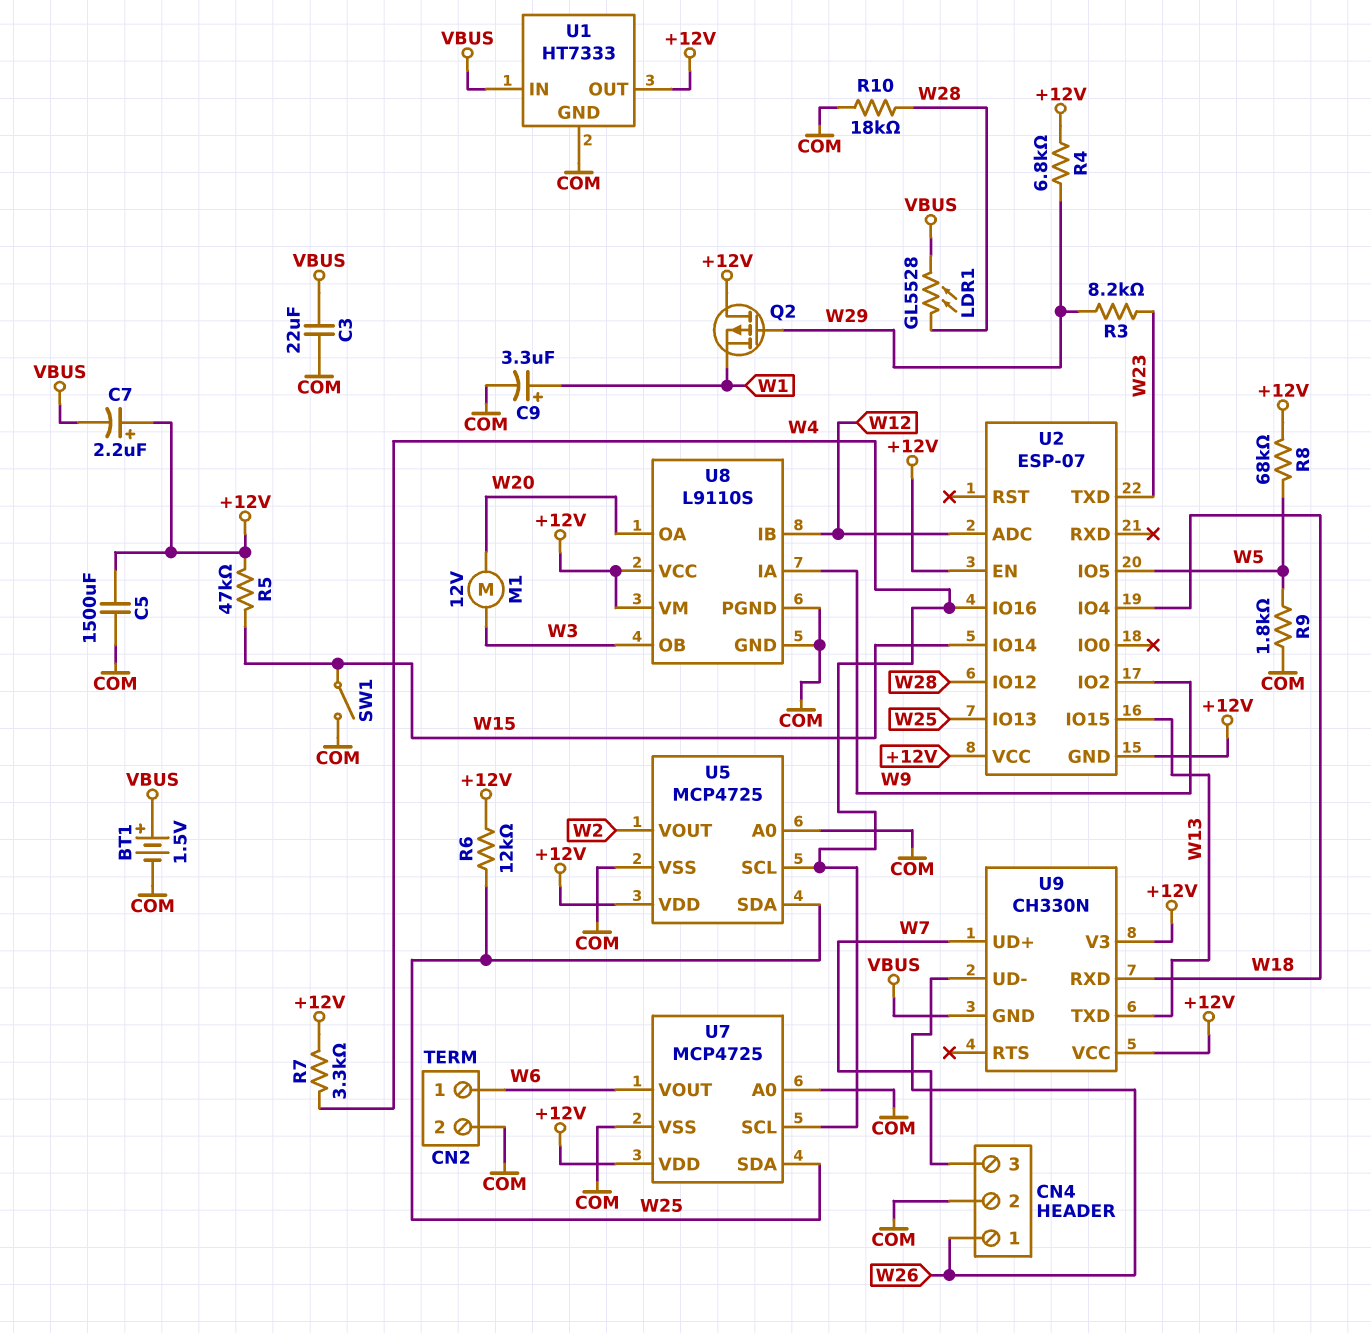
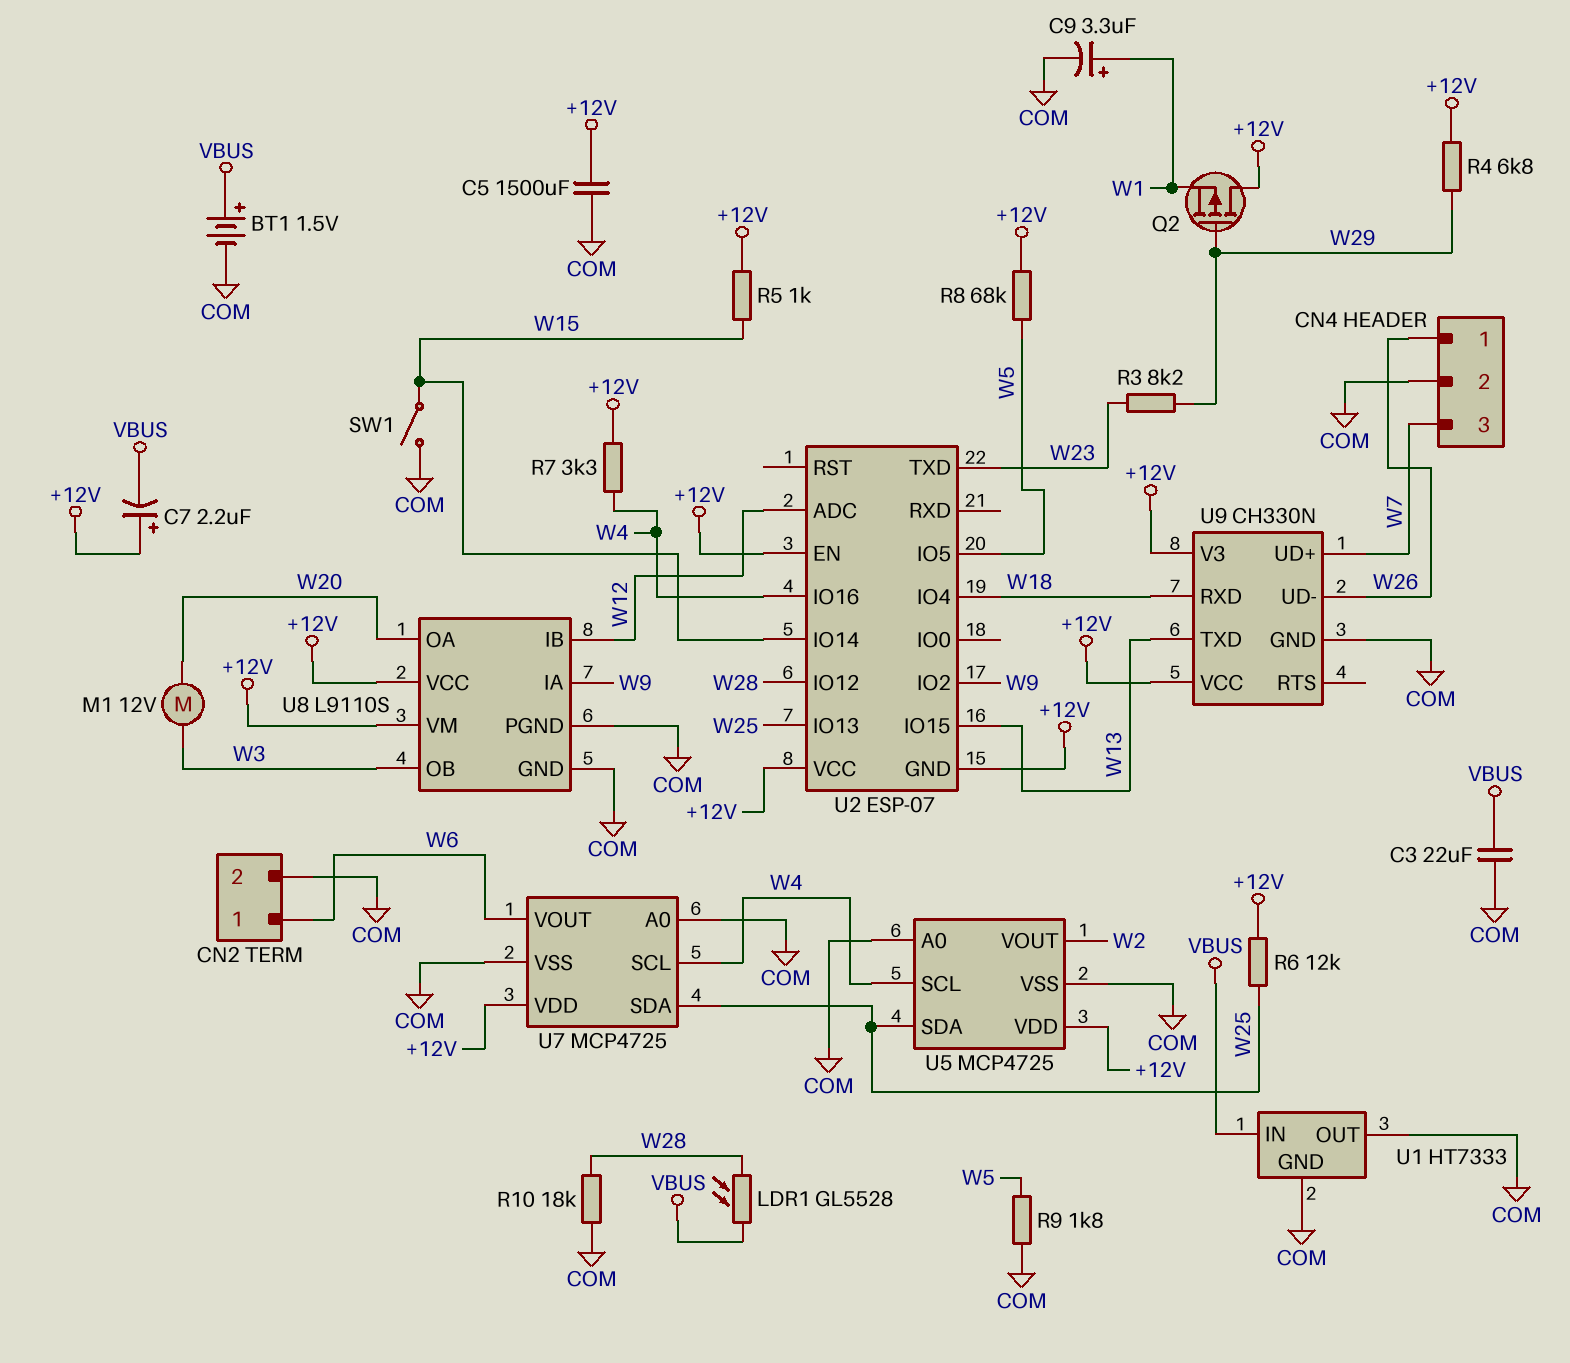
R5: 47k (+12V, W15) -> 1k (+12V, W15)
U1 pin OUT: +12V -> COM
U9 pin GND: VBUS -> COM

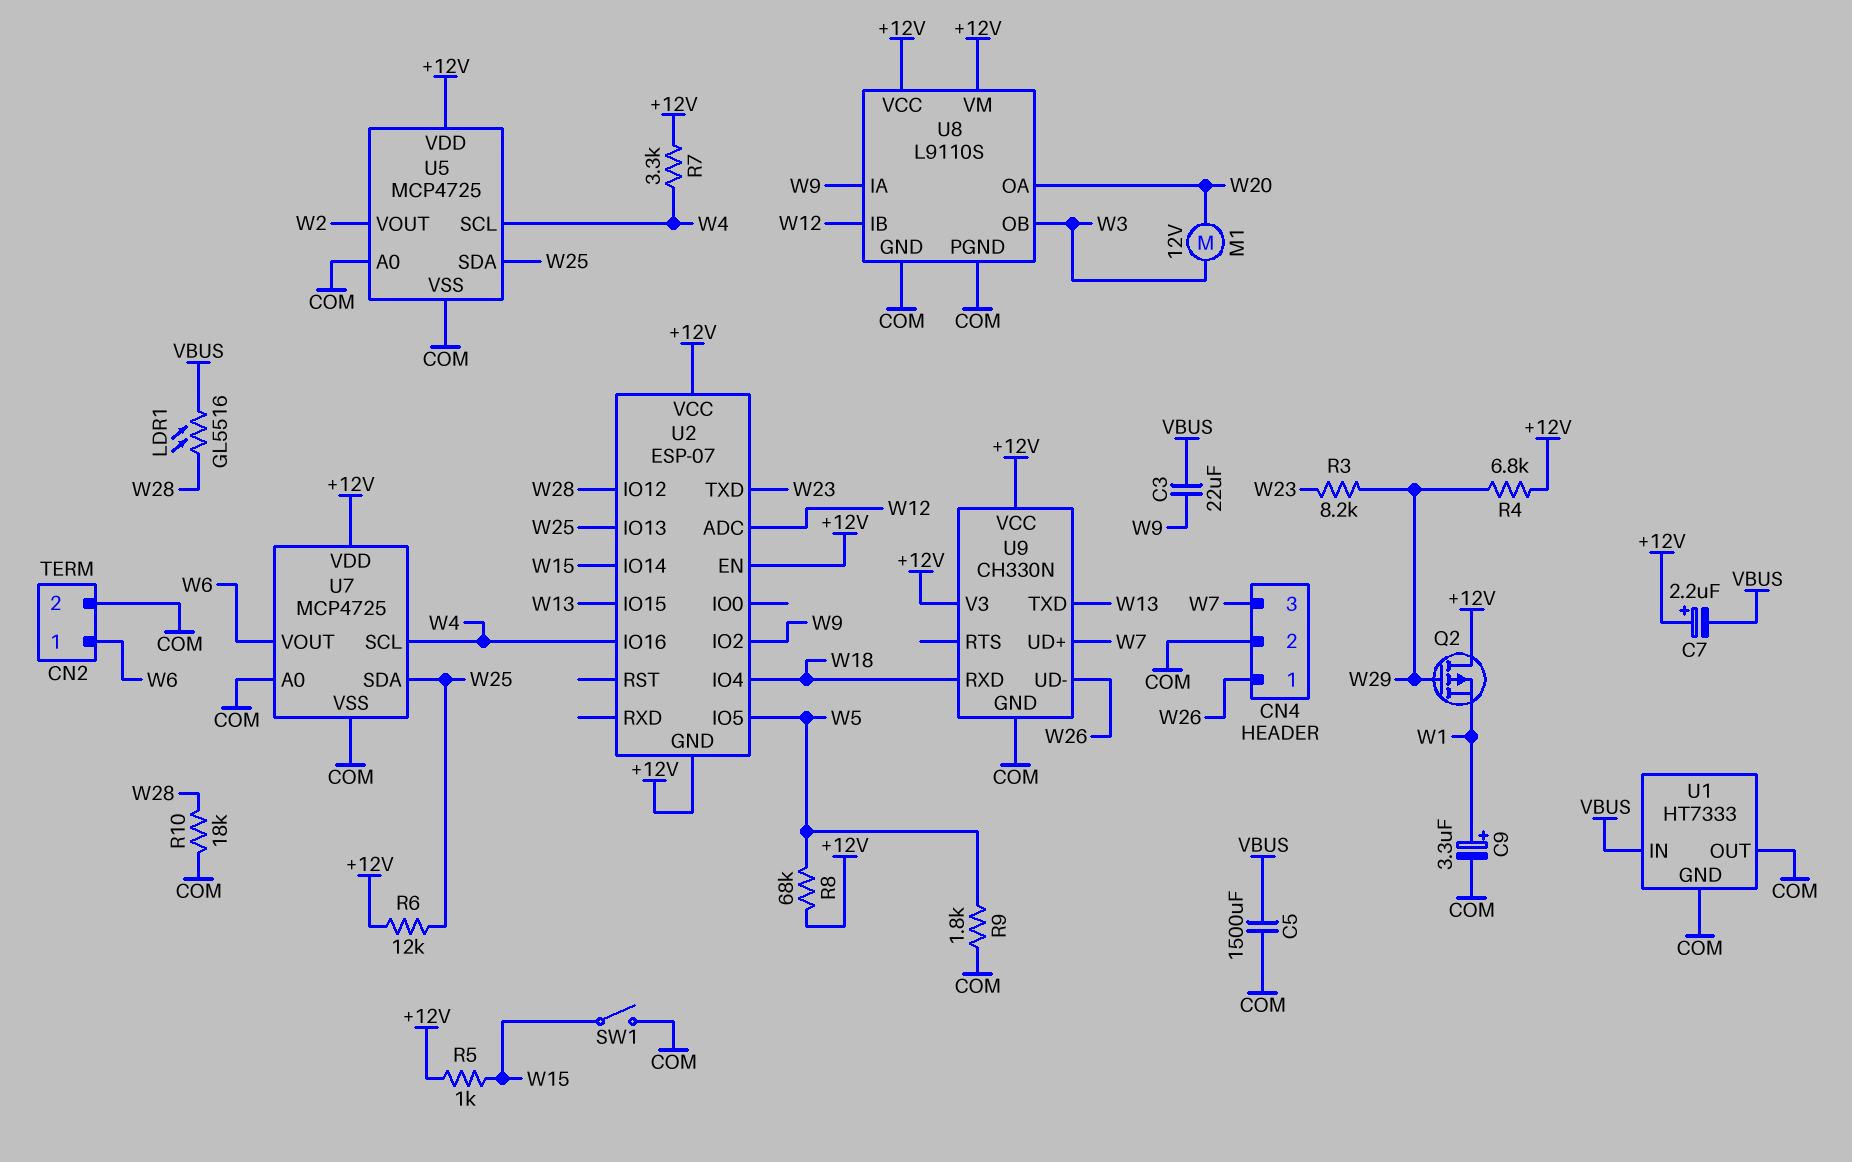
BT1: 1.5V (plus VBUS, minus COM) -> none
C3: 22uF (COM, VBUS) -> 22uF (VBUS, W9)
C5: 1500uF (+12V, COM) -> 1500uF (COM, VBUS)
LDR1: GL5528 (VBUS, W28) -> GL5516 (VBUS, W28)

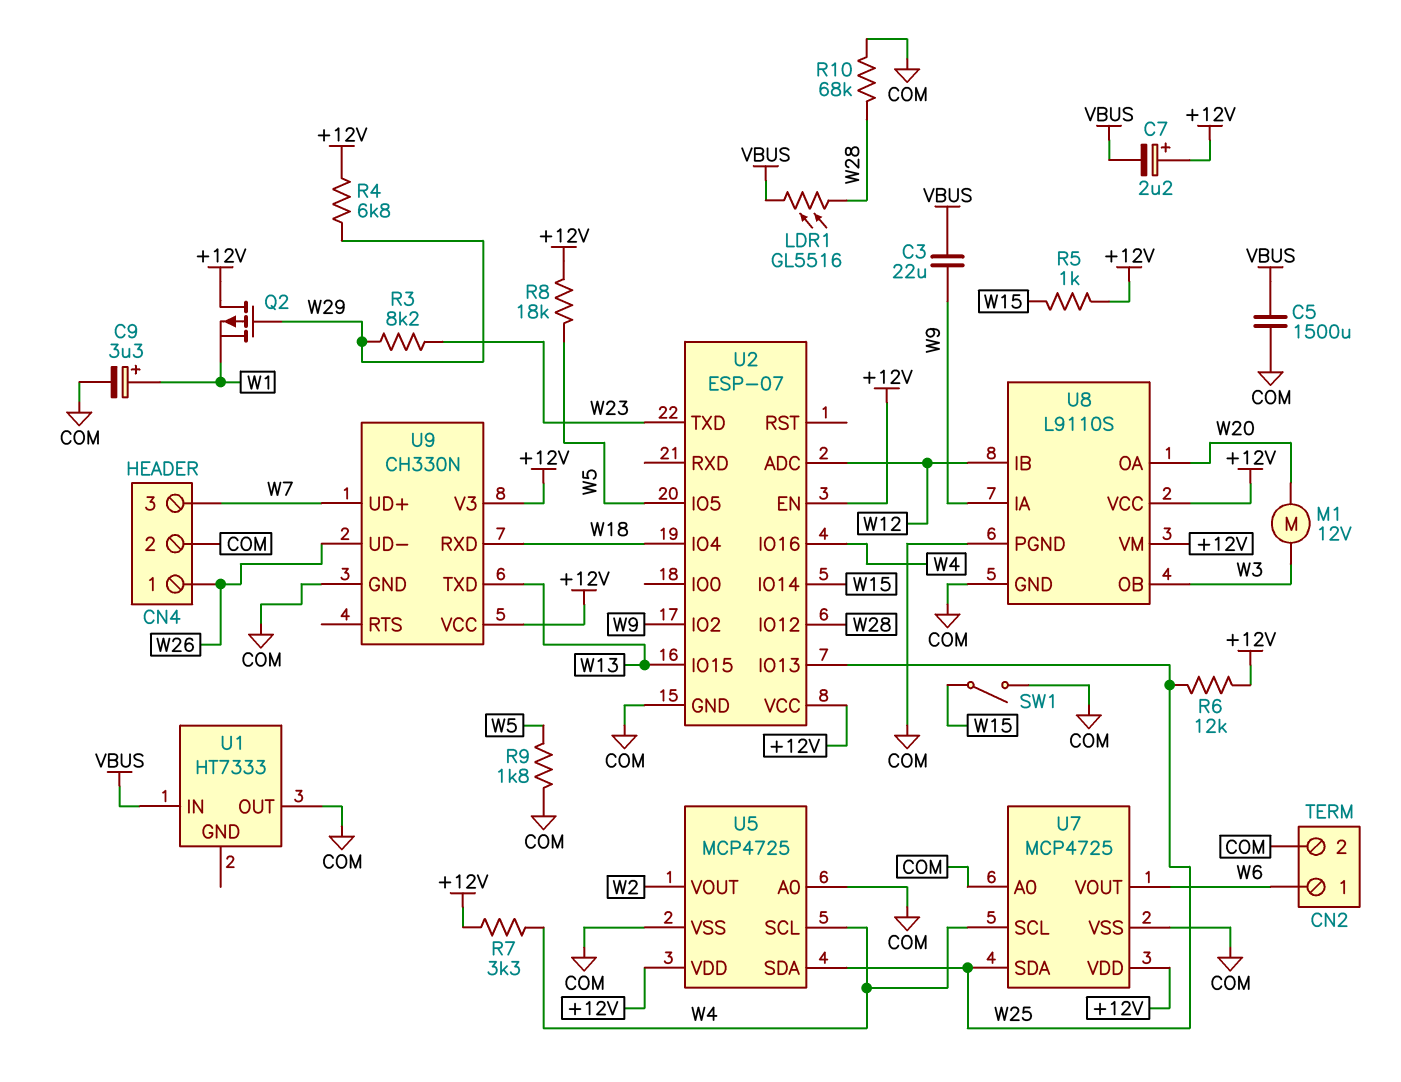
R8: 68k (+12V, W5) -> 18k (+12V, W5)
R10: 18k (COM, W28) -> 68k (COM, W28)
U1 pin GND: COM -> none
U2 pin GND: +12V -> COM

